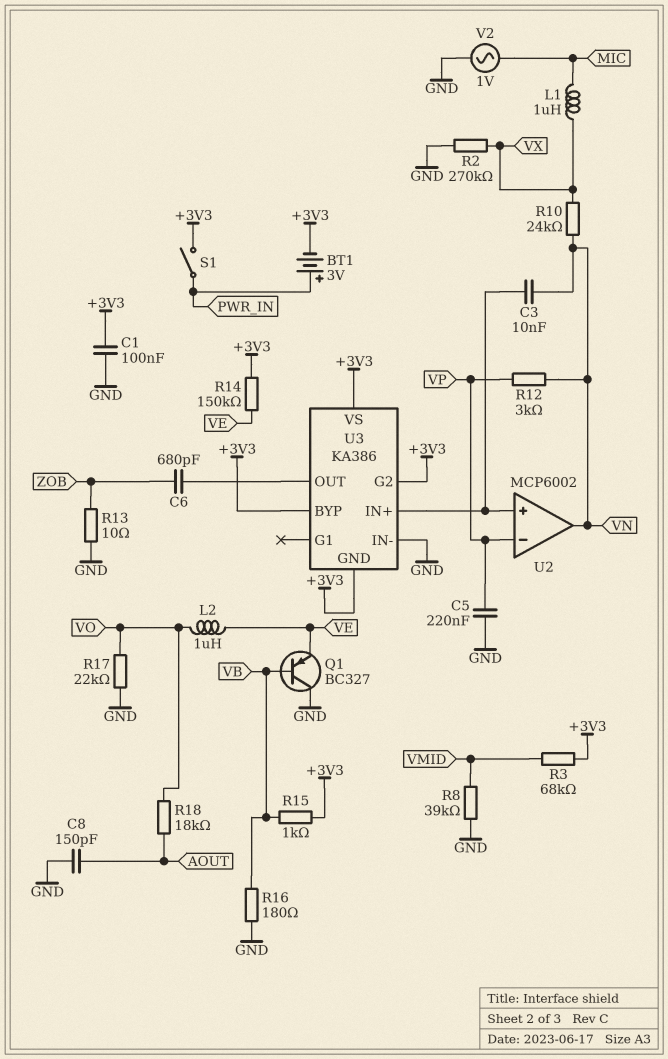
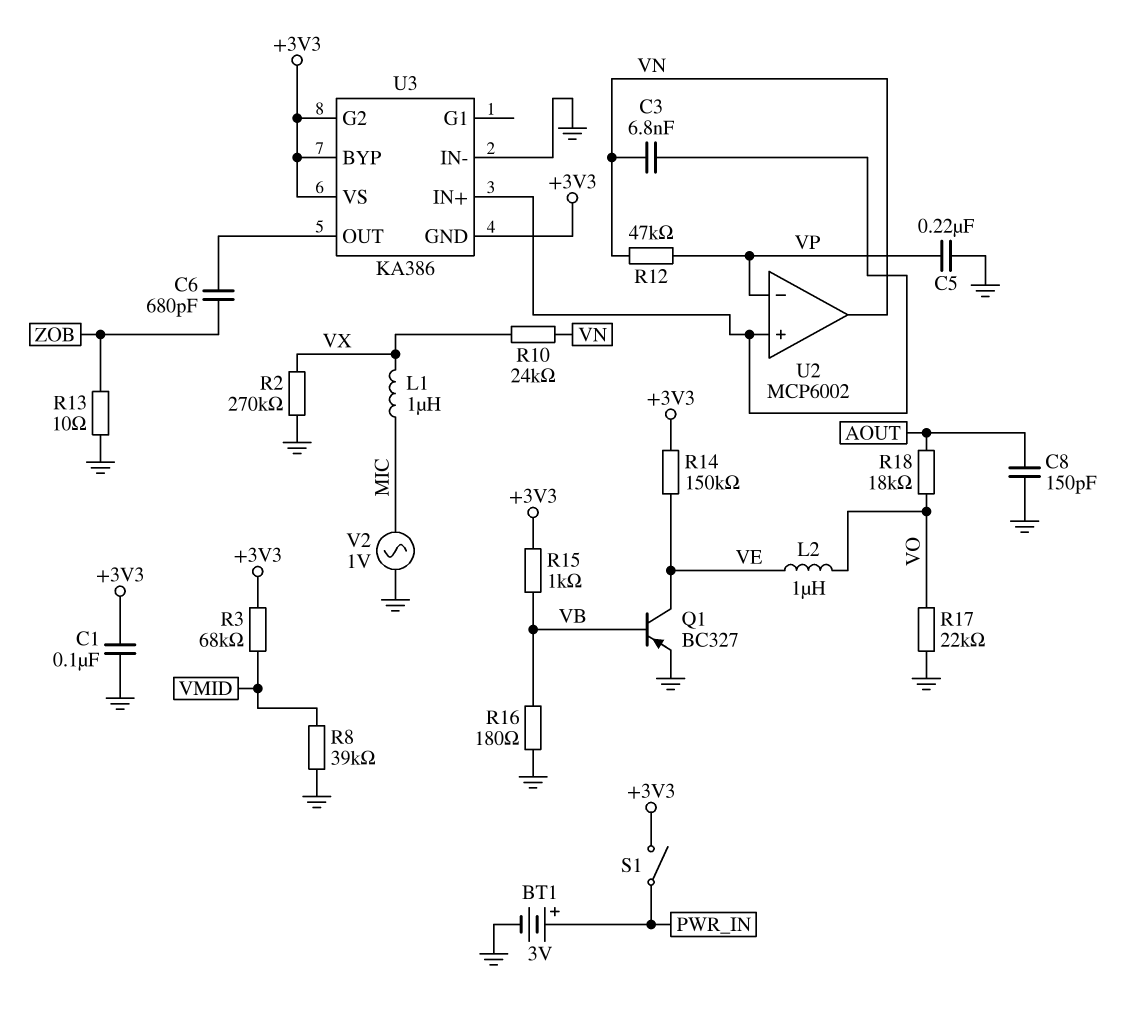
BT1: 3V (plus PWR_IN, minus +3V3) -> 3V (plus PWR_IN, minus GND)
C3: 10nF (U2/in+, VN) -> 6.8nF (U2/in+, VN)
Q1: PNP BC327 (B VB, C GND, E VE) -> PNP BC327 (B VB, C VE, E GND)
R12: 3k (VN, VP) -> 47k (VN, VP)

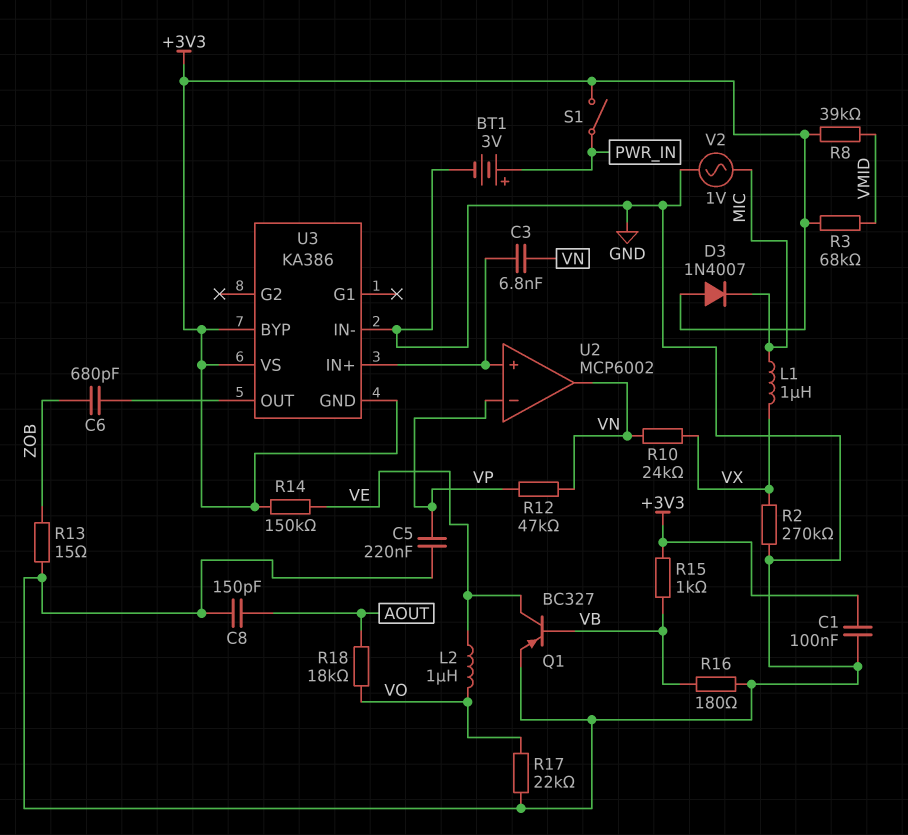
D3: none -> diode 1N4007 (A +3V3, K MIC)
R8: 39k (GND, VMID) -> 39k (+3V3, VMID)
R13: 10 (GND, ZOB) -> 15 (GND, ZOB)
U3 pin G2: +3V3 -> none

